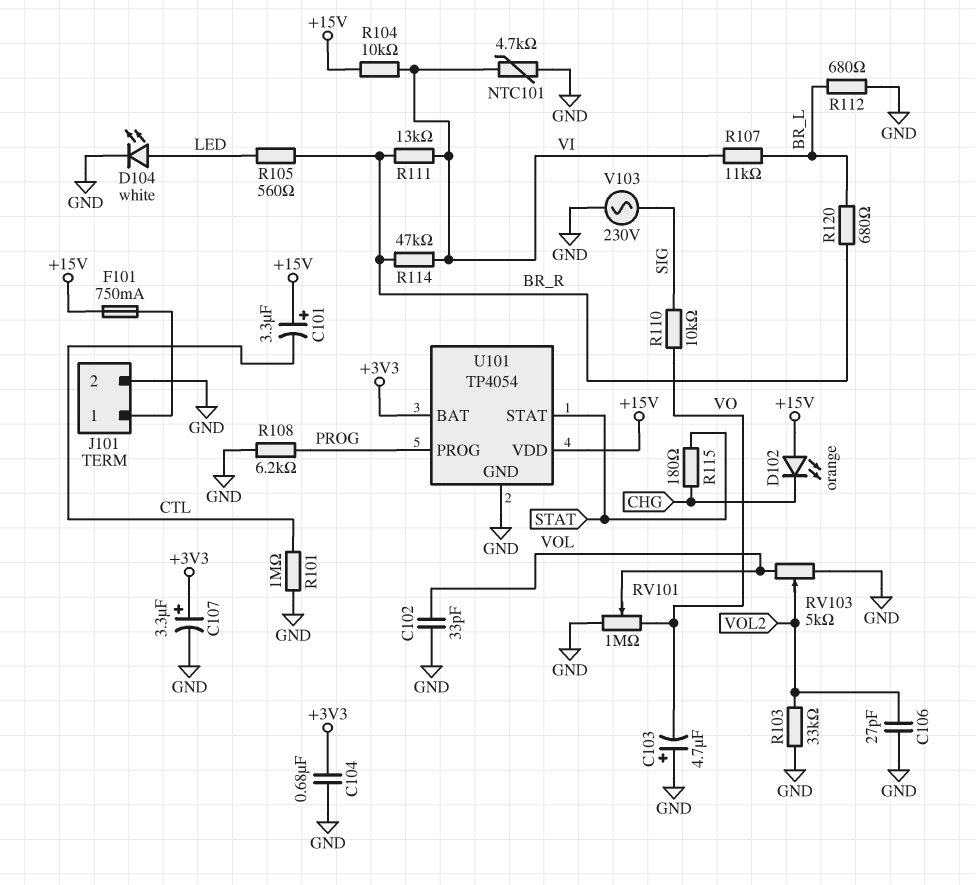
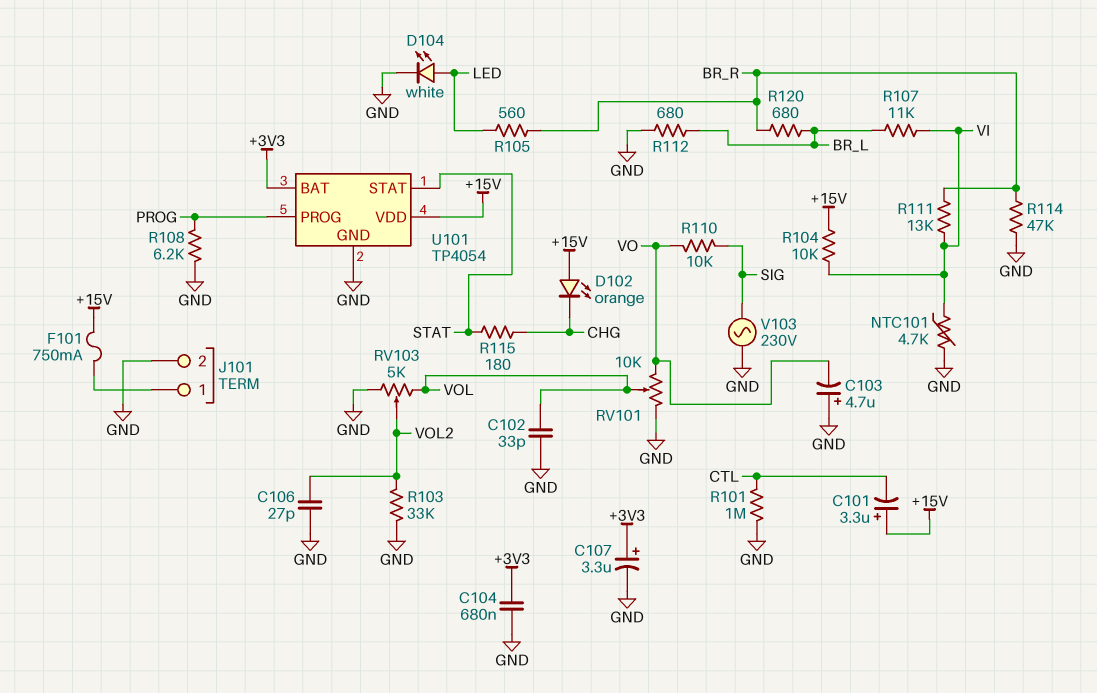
R114: 47k (BR_R, VI) -> 47k (BR_R, GND)
RV101: 1M (GND, VO, wiper VOL) -> 10k (GND, VO, wiper VOL)

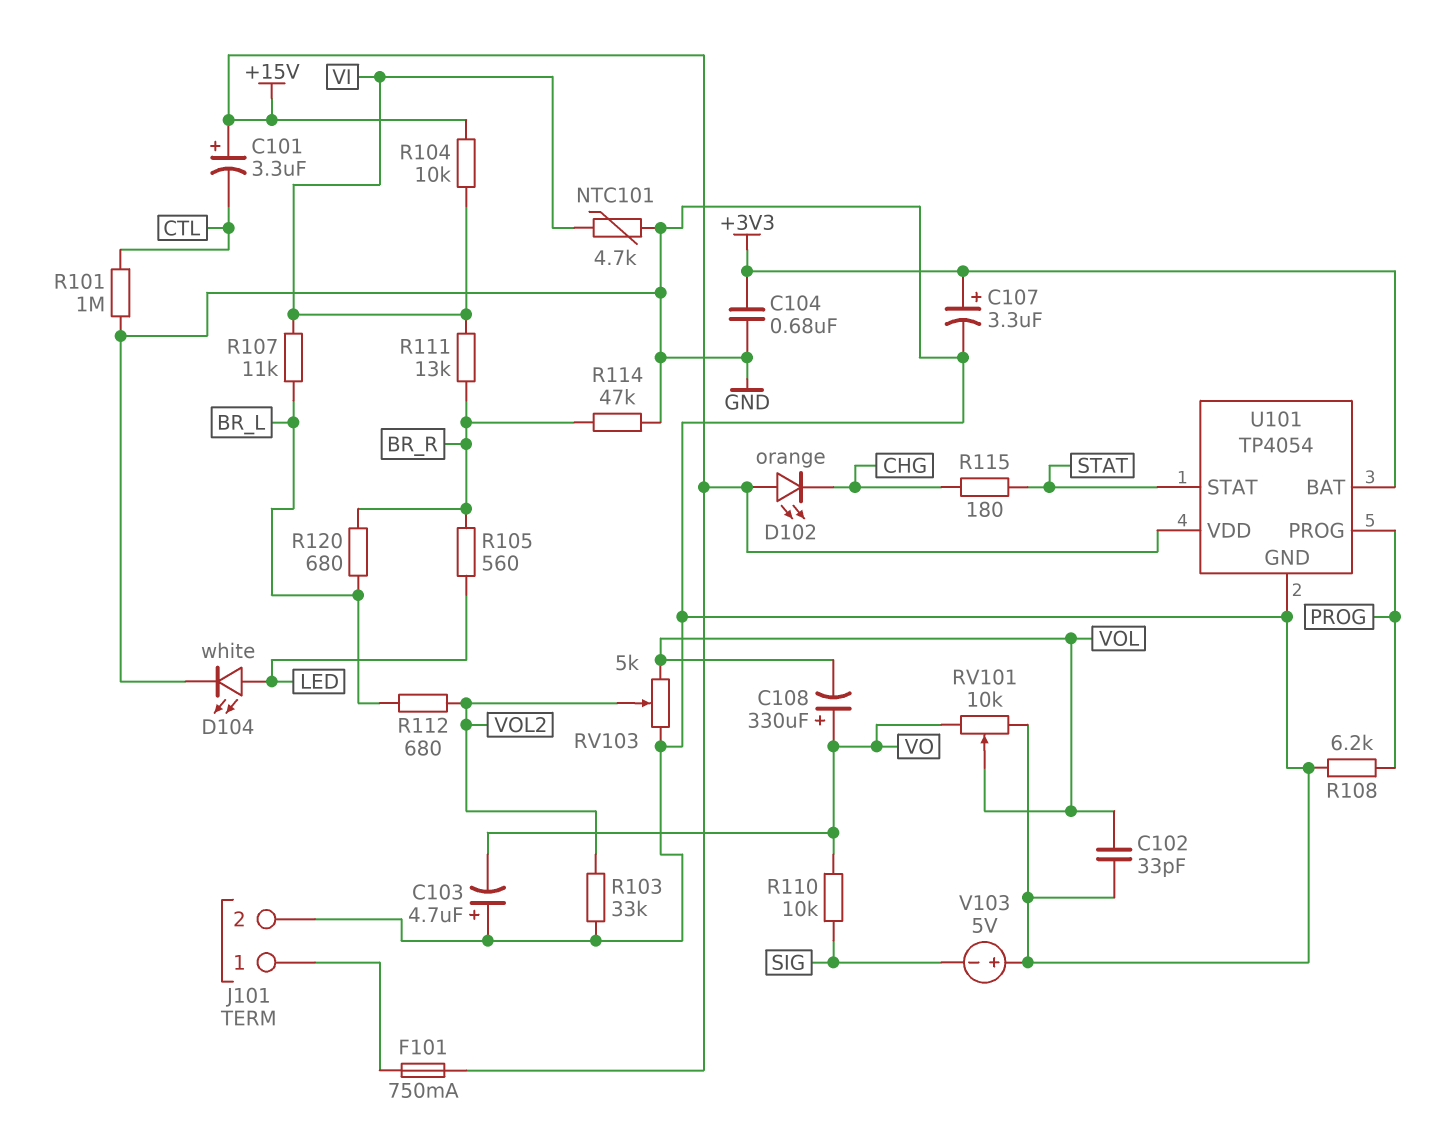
C106: 27pF (GND, VOL2) -> none
C108: none -> 330uF (plus VO, minus VOL)
R112: 680 (BR_L, GND) -> 680 (BR_L, VOL2)
V103: AC 230V (GND, SIG) -> 5V (plus GND, minus SIG)

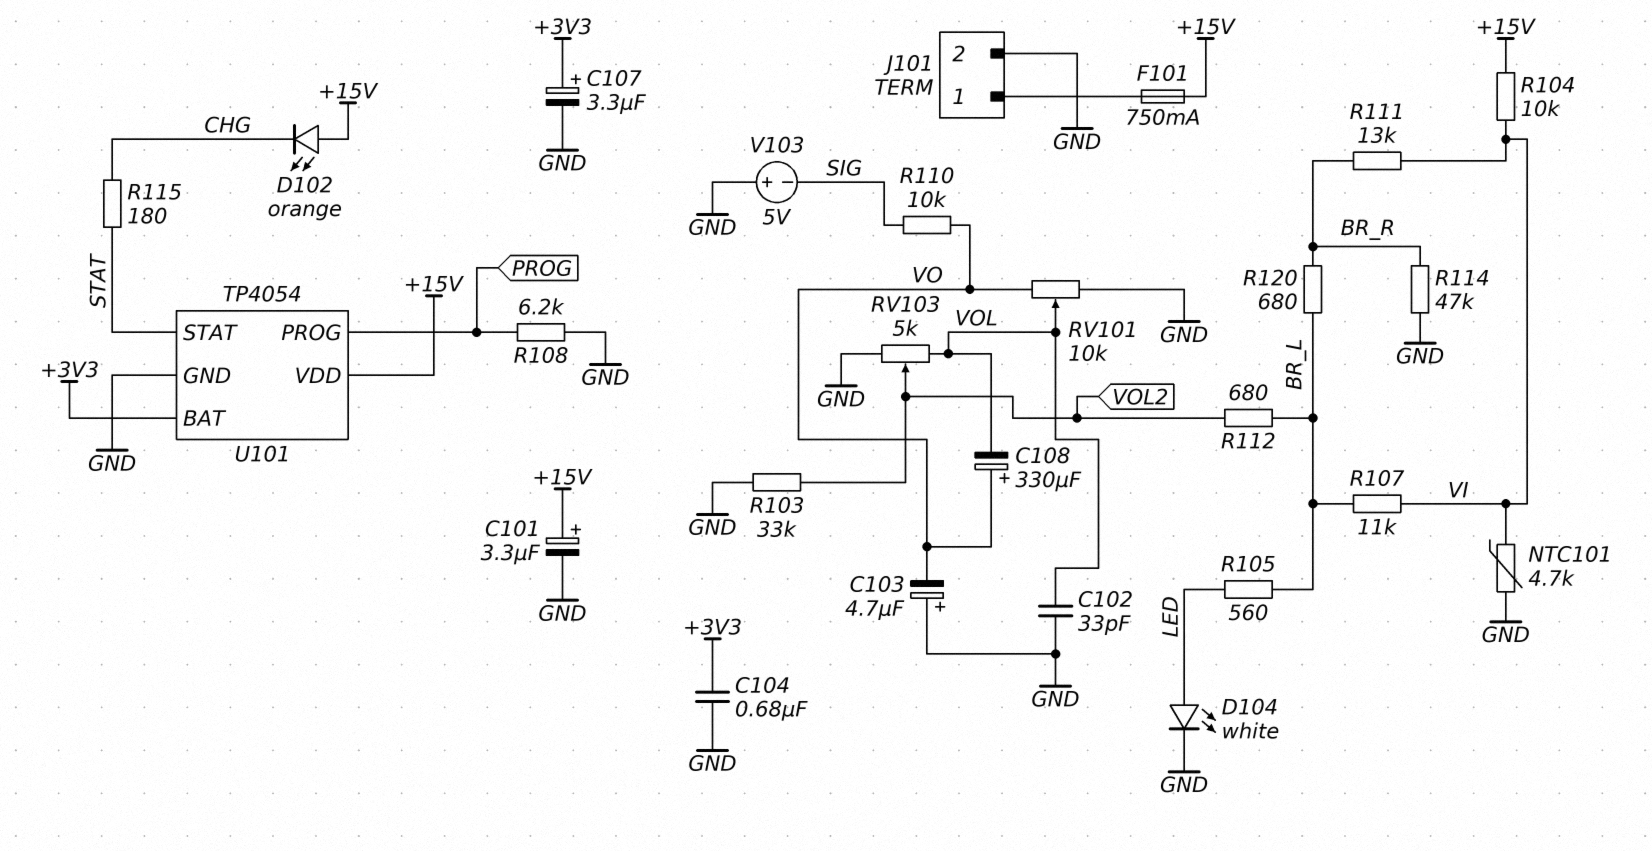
C101: 3.3uF (plus +15V, minus CTL) -> 3.3uF (plus +15V, minus GND)
R101: 1M (CTL, GND) -> none
R105: 560 (BR_R, LED) -> 560 (BR_L, LED)

